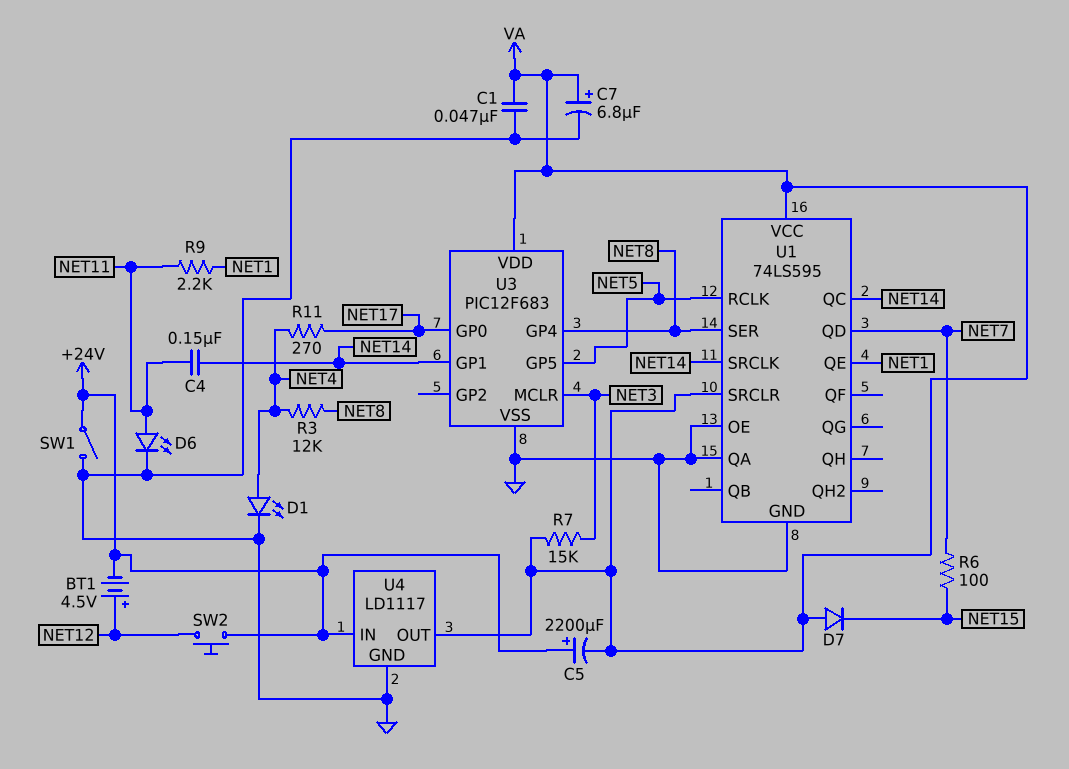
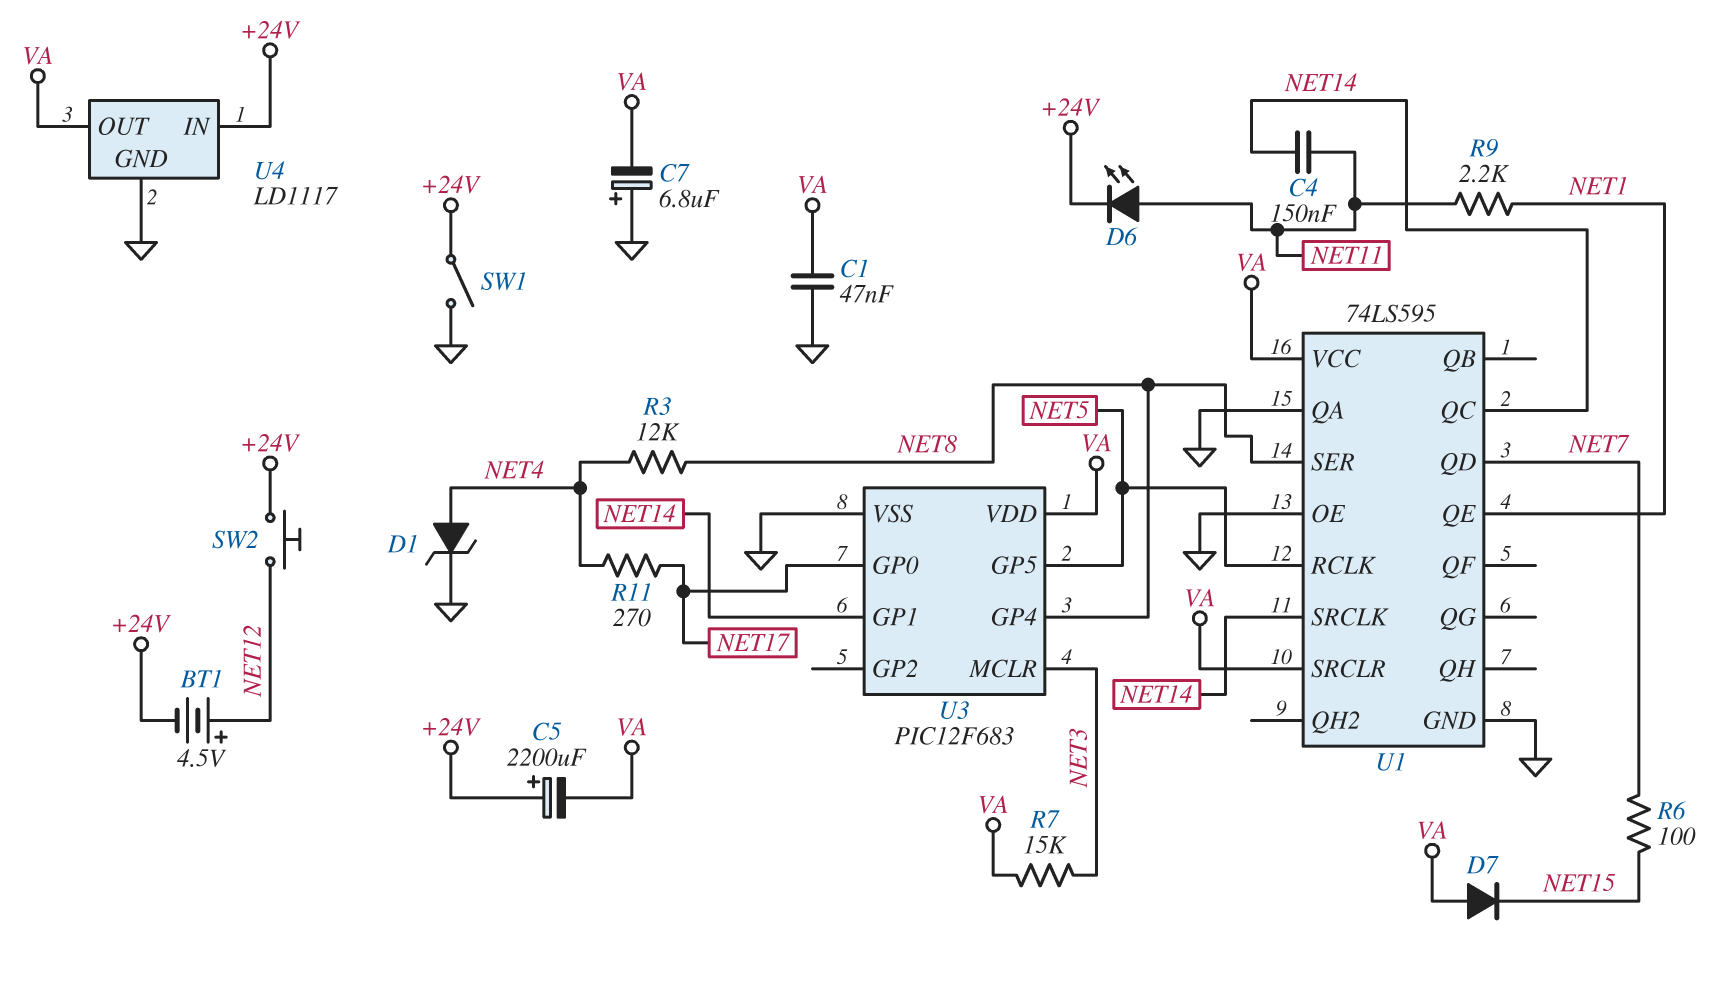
C7: 6.8uF (plus VA, minus GND) -> 6.8uF (plus GND, minus VA)
D1: LED (A NET4, K GND) -> zener (A NET4, K GND)
D6: LED (A NET11, K GND) -> LED (A NET11, K +24V)

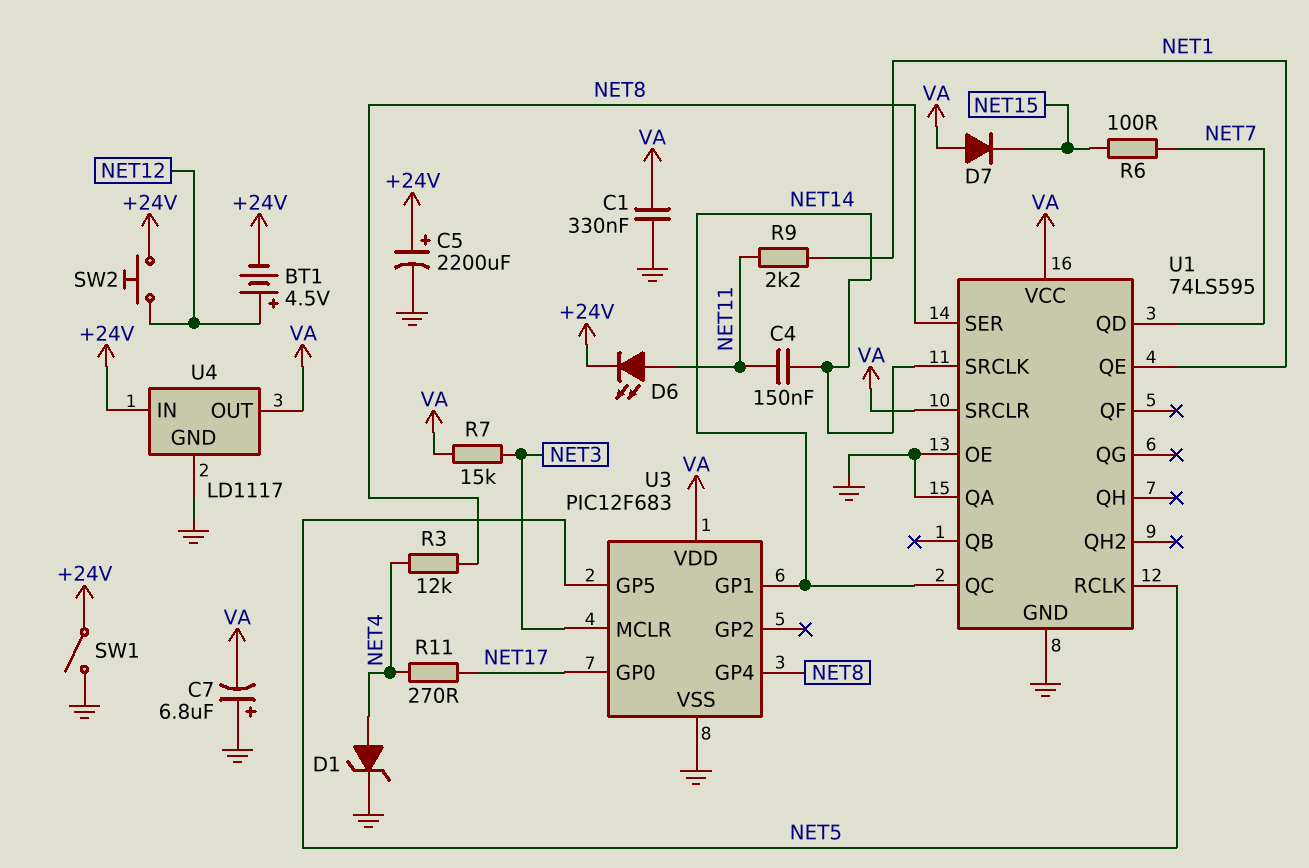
C1: 47nF (GND, VA) -> 330nF (GND, VA)
C5: 2200uF (plus +24V, minus VA) -> 2200uF (plus +24V, minus GND)

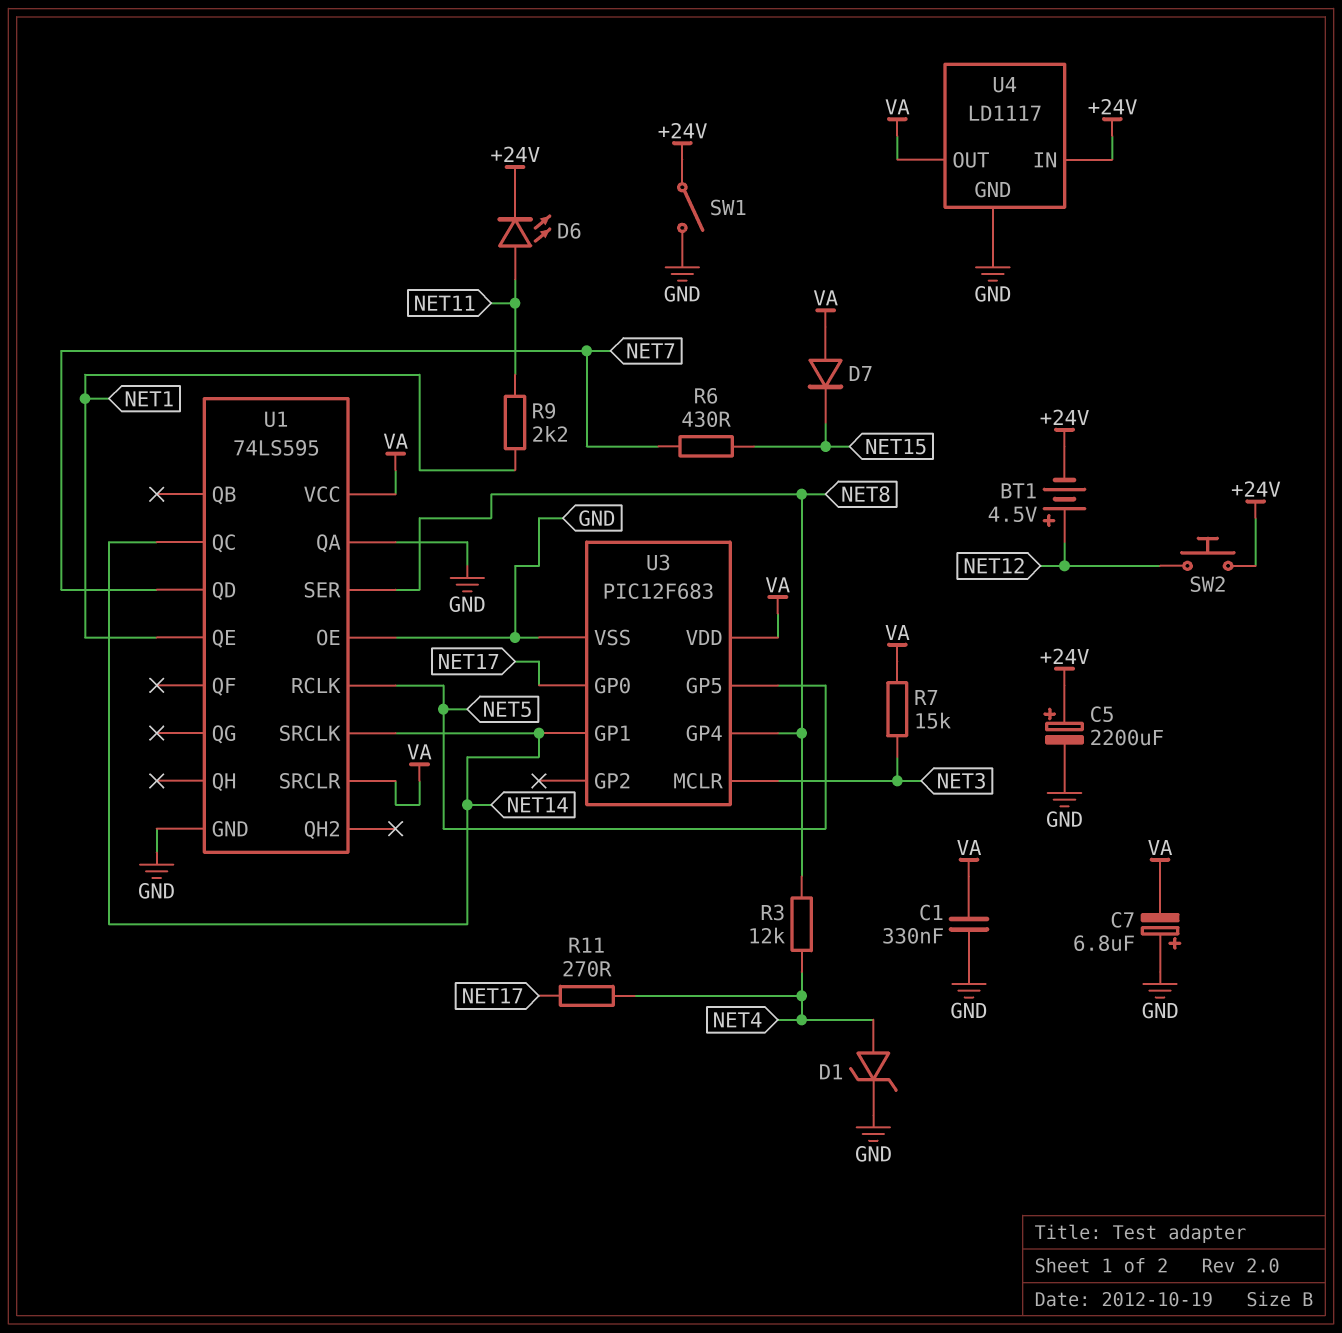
C4: 150nF (NET11, NET14) -> none
R6: 100 (NET7, NET15) -> 430 (NET7, NET15)

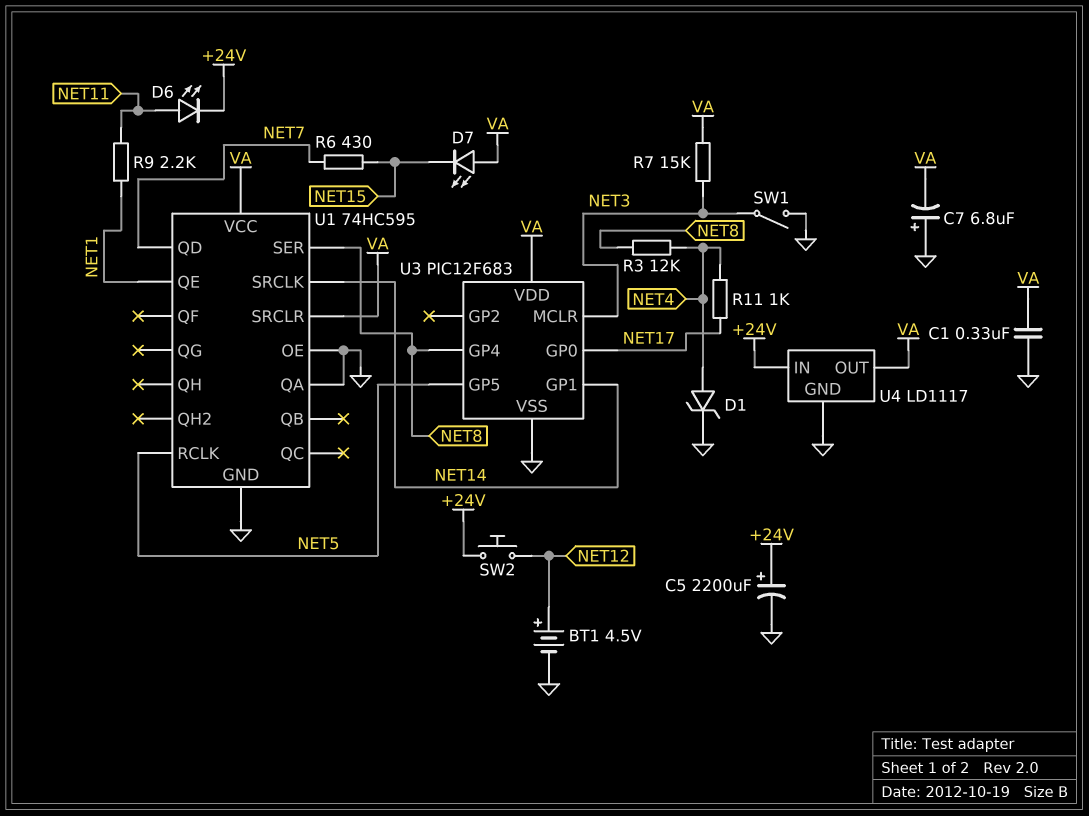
BT1: 4.5V (plus NET12, minus +24V) -> 4.5V (plus NET12, minus GND)
D7: diode (A VA, K NET15) -> LED (A VA, K NET15)
R11: 270 (NET4, NET17) -> 1k (NET4, NET17)
SW1: switch (+24V, GND) -> switch (GND, NET3)
U1: 74LS595 -> 74HC595
U1 pin QC: NET14 -> none

